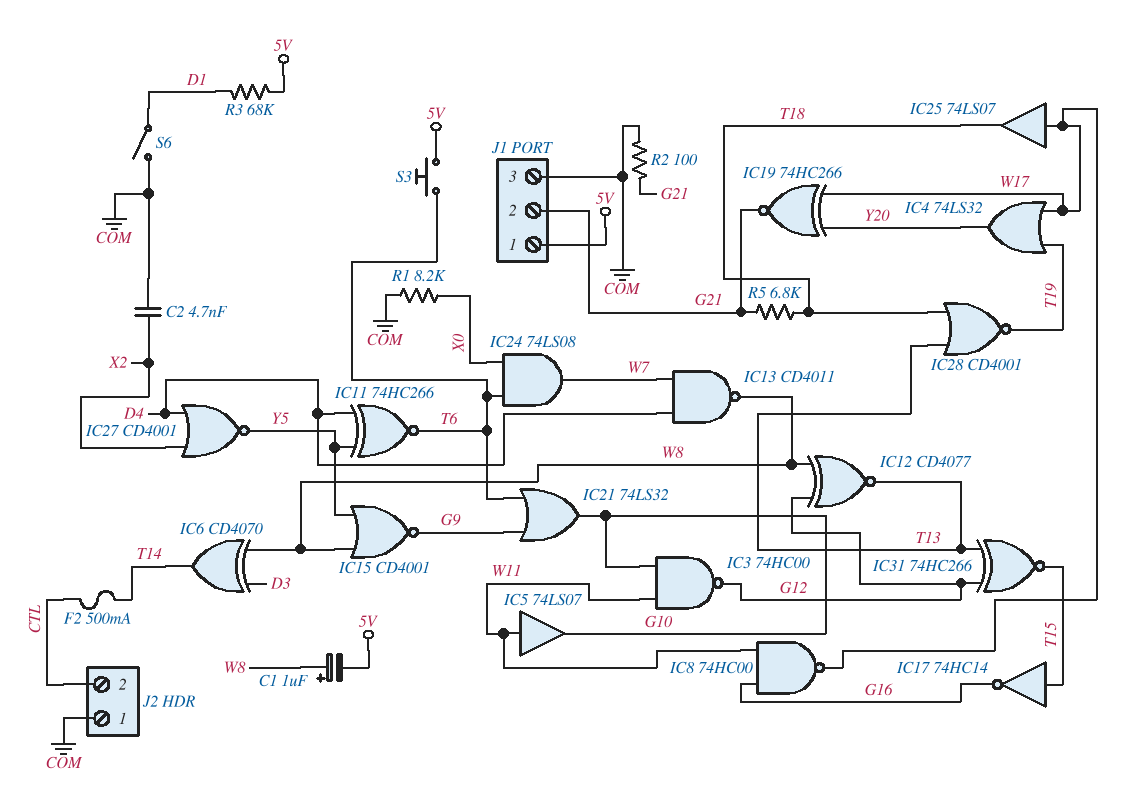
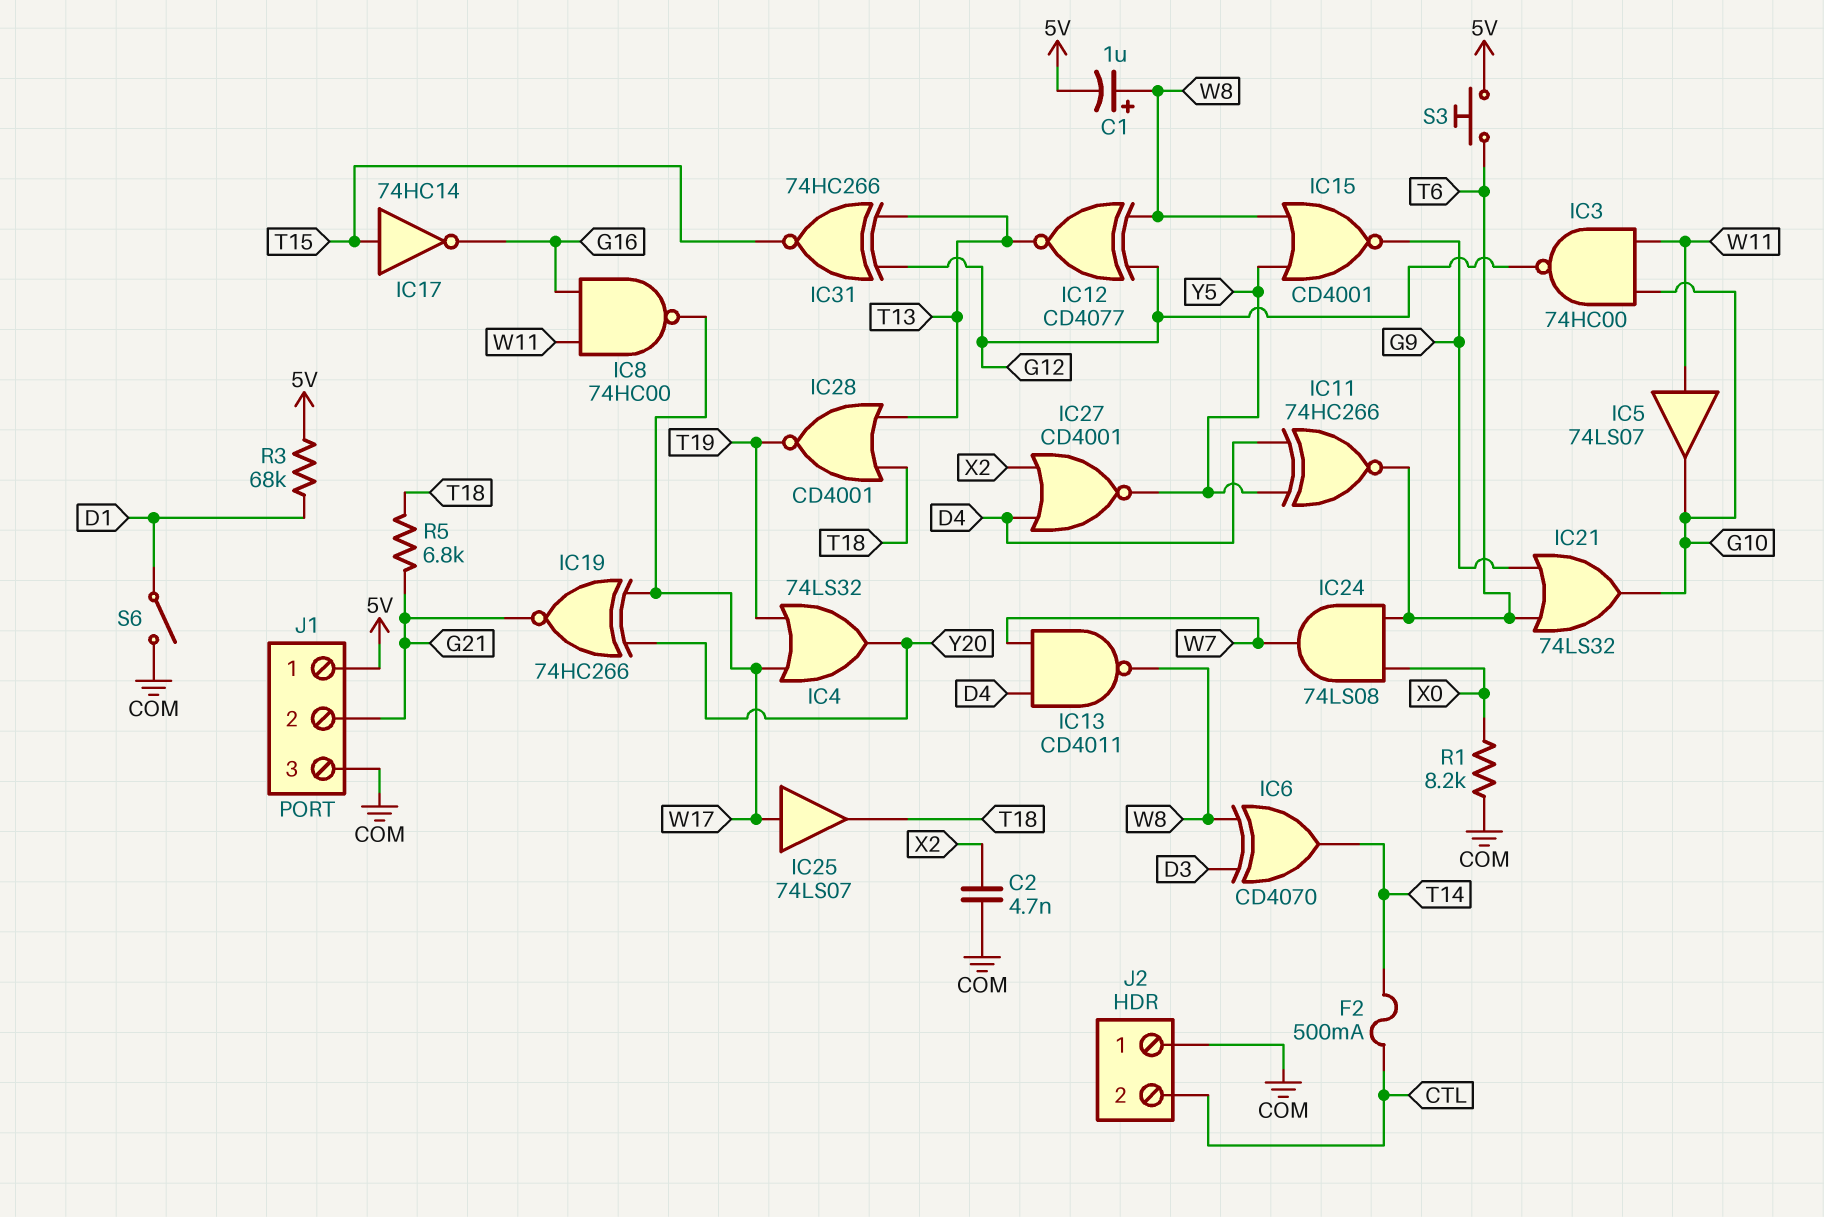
R2: 100 (COM, G21) -> none

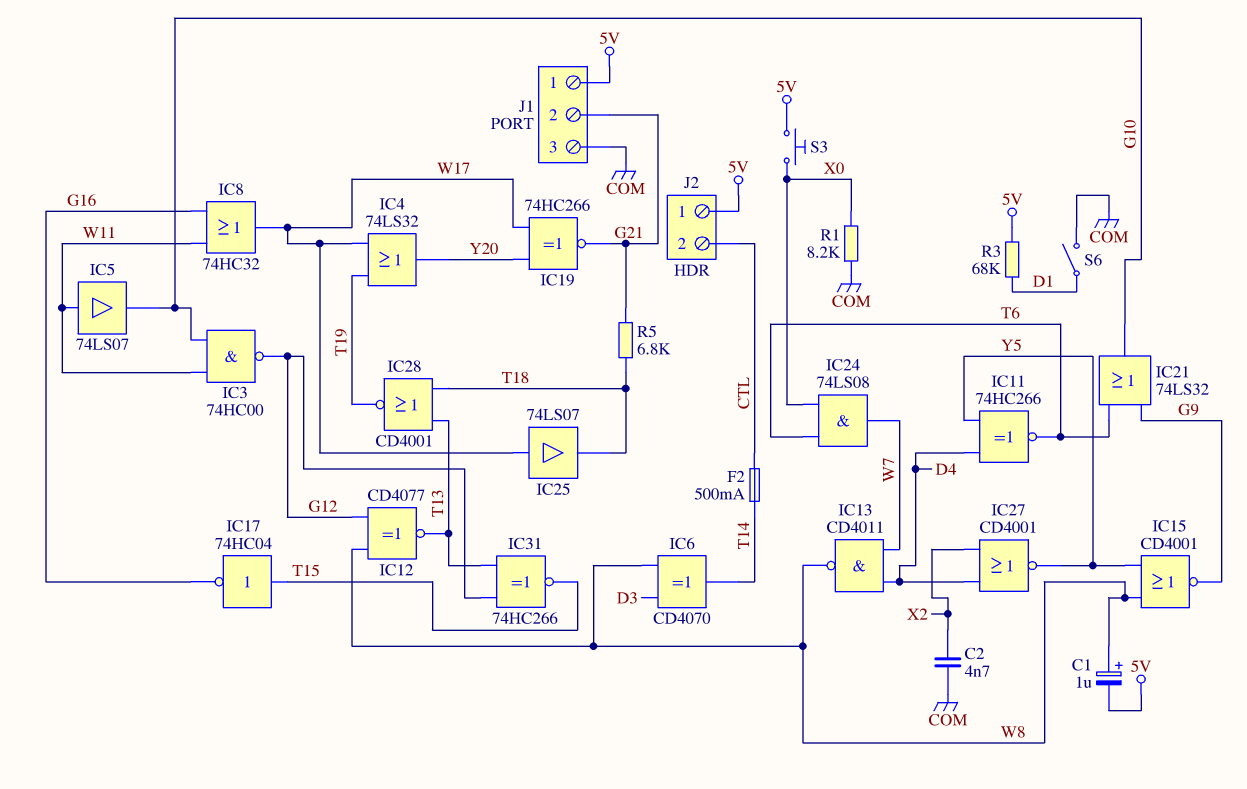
IC8: NAND 74HC00 (in G16, in W11, out W17) -> OR 74HC32 (in G16, in W11, out W17)
IC17: NOT 74HC14 (in T15, out G16) -> NOT 74HC04 (in T15, out G16)
J2 pin 1: COM -> 5V
S3: button (5V, T6) -> button (5V, X0)

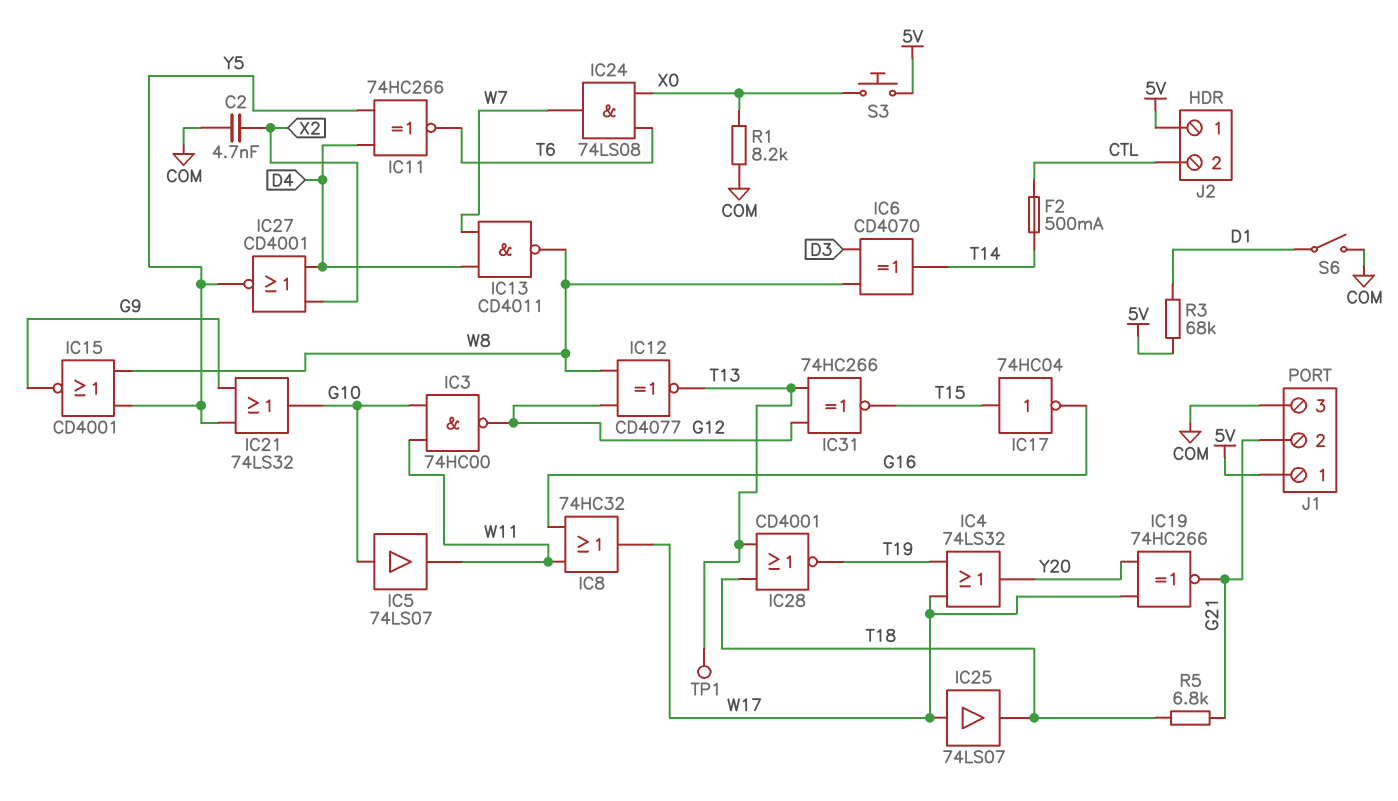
C1: 1uF (plus W8, minus 5V) -> none
IC5: buffer 74LS07 (in W11, out G10) -> buffer 74LS07 (in G10, out W11)
IC21: OR 74LS32 (in G9, in T6, out G10) -> OR 74LS32 (in G9, in Y5, out G10)
TP1: none -> test point (T13)

